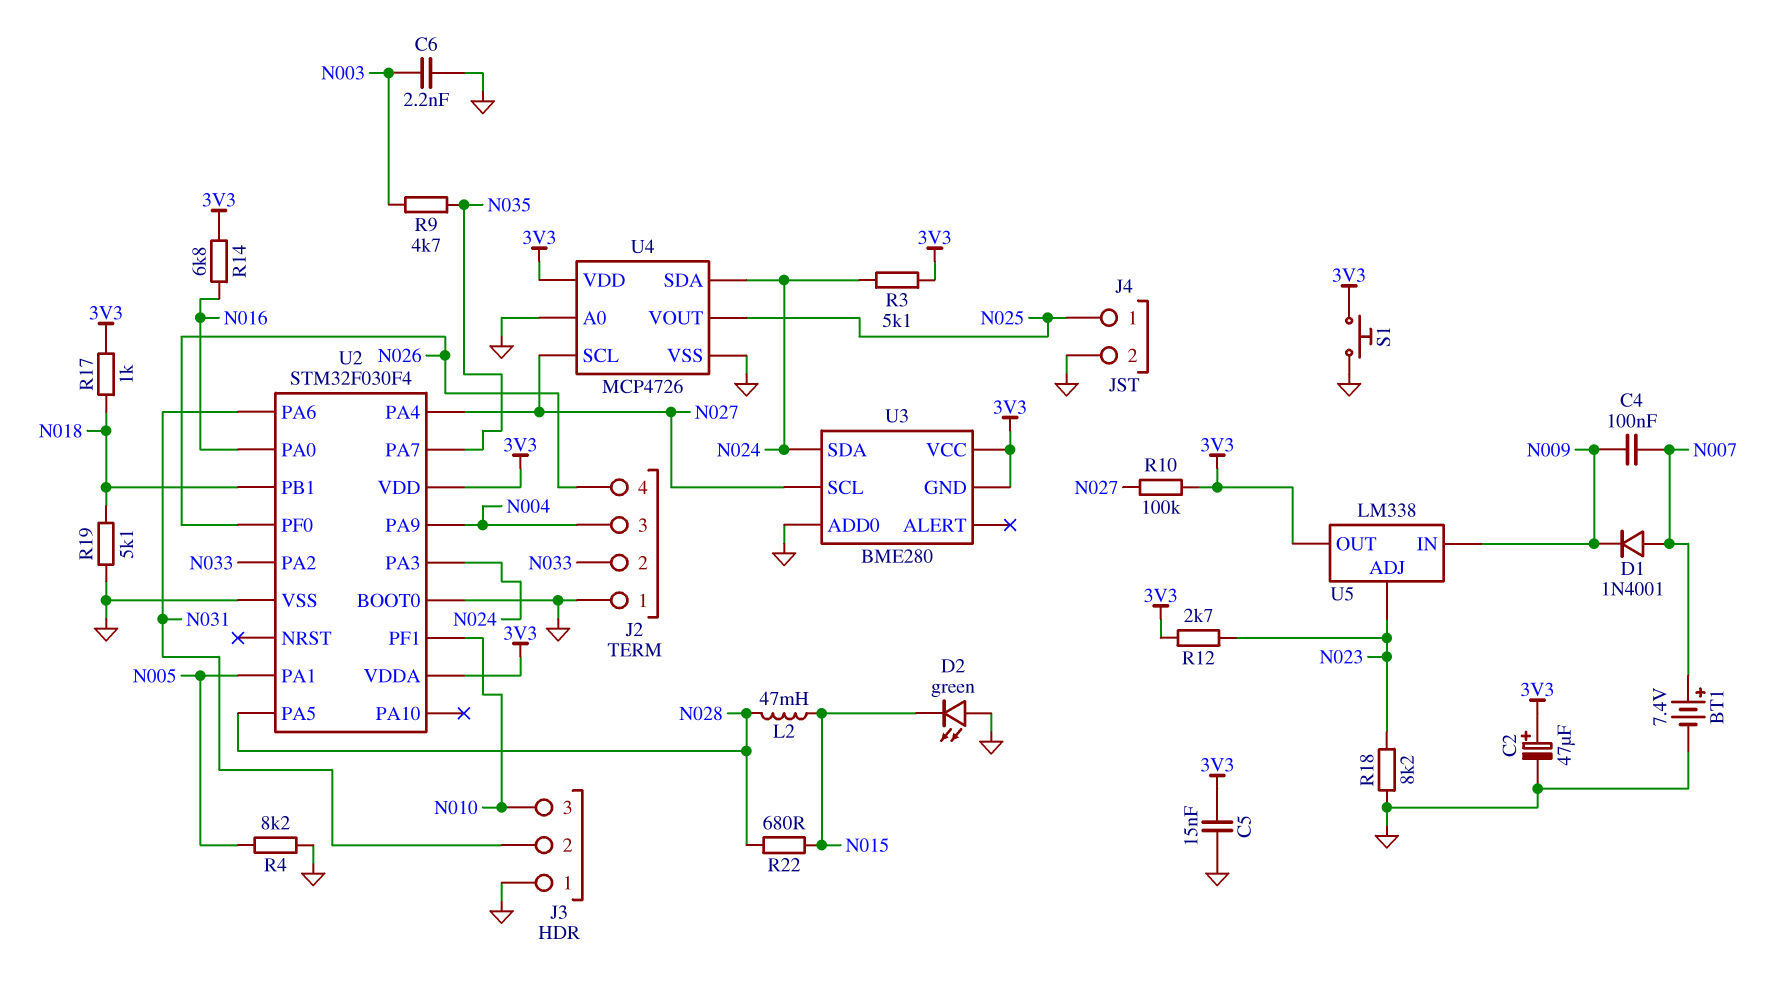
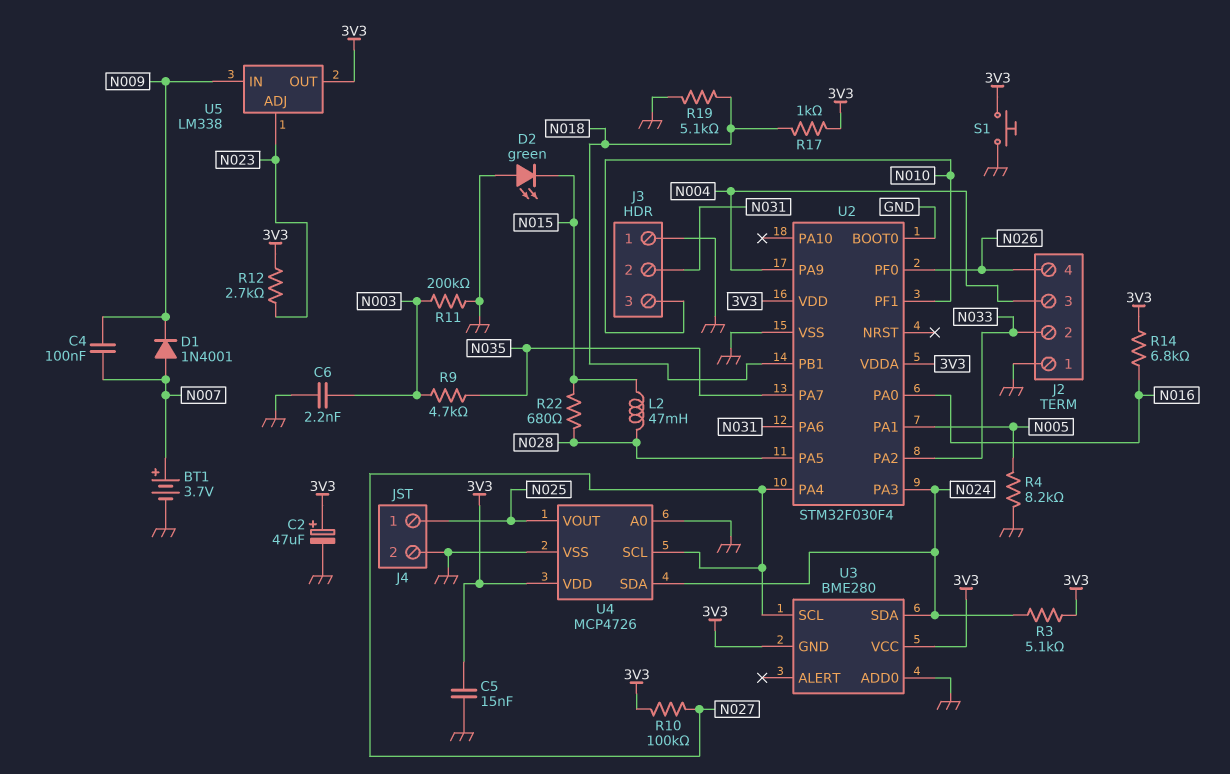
BT1: 7.4V (plus N007, minus GND) -> 3.7V (plus N007, minus GND)
R11: none -> 200k (GND, N003)
R18: 8.2k (GND, N023) -> none

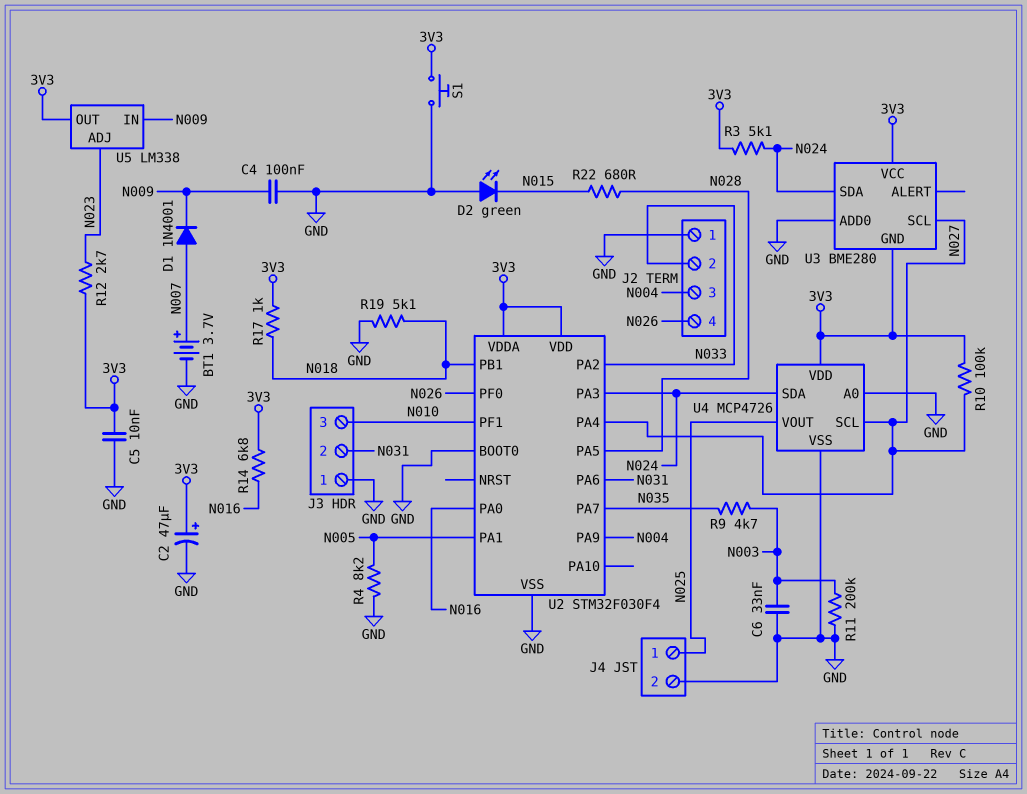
C4: 100nF (N007, N009) -> 100nF (GND, N009)
C5: 15nF (3V3, GND) -> 10nF (3V3, GND)
C6: 2.2nF (GND, N003) -> 33nF (GND, N003)
L2: 47mH (N015, N028) -> none

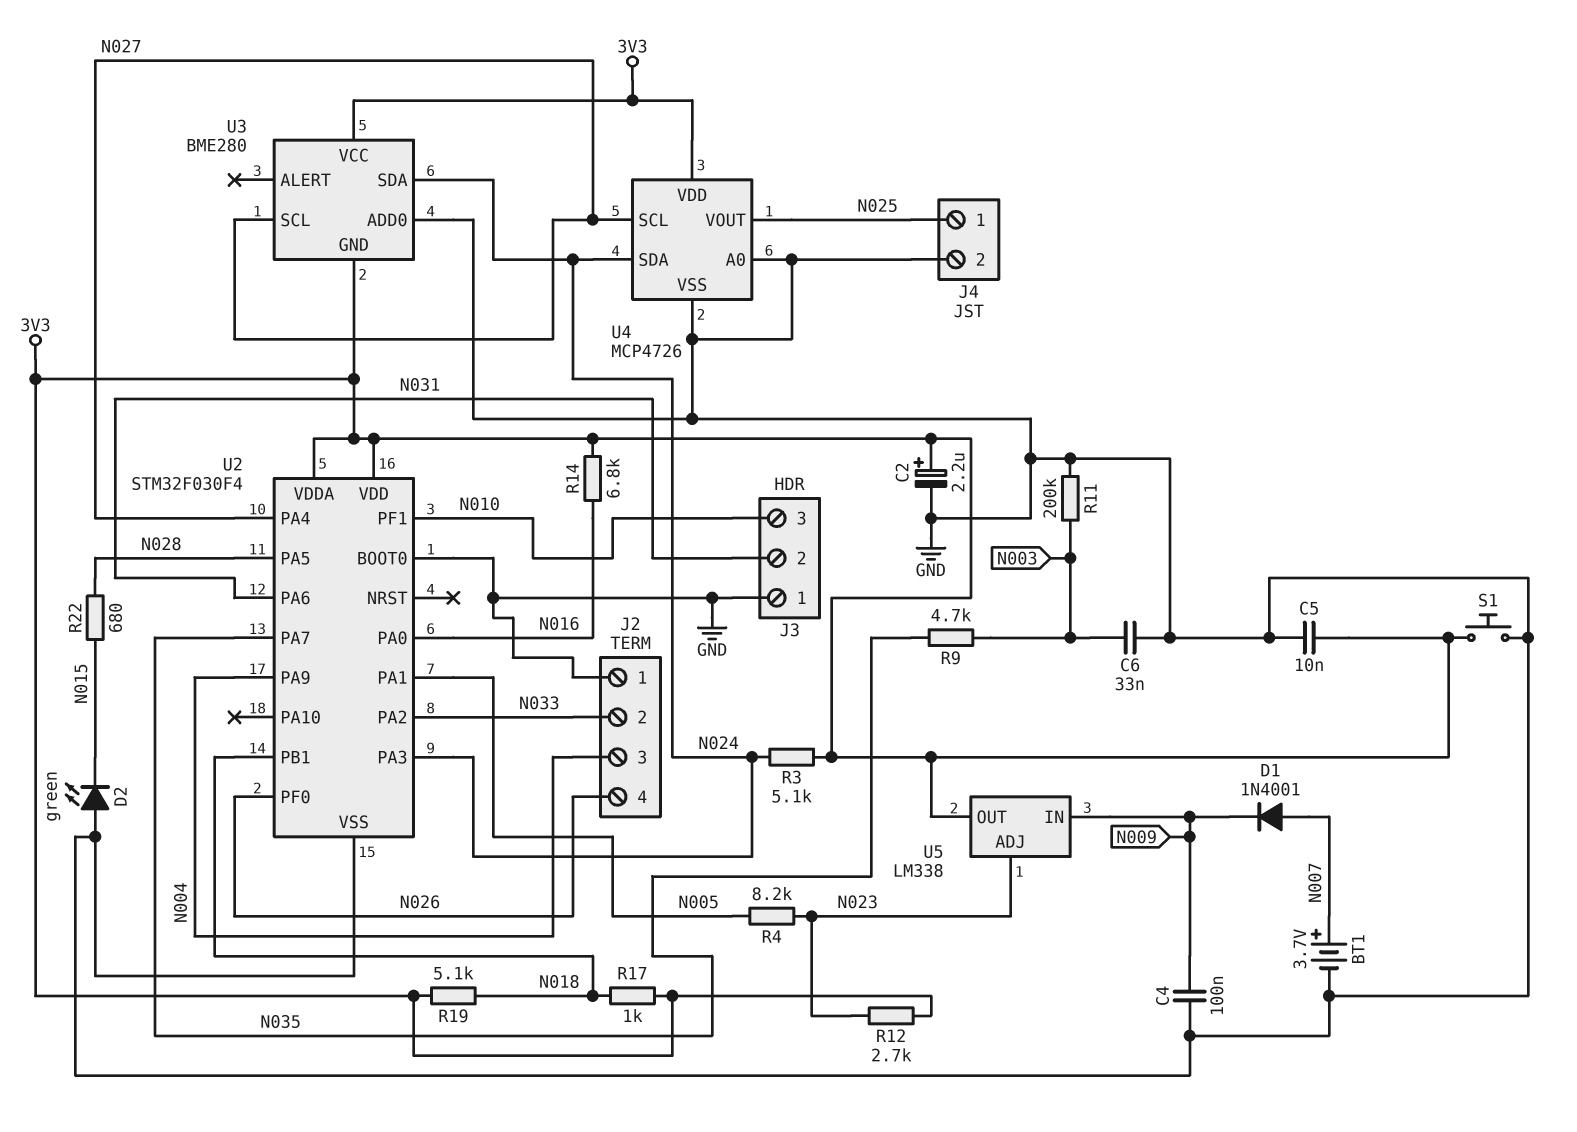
C2: 47uF (plus 3V3, minus GND) -> 2.2uF (plus 3V3, minus GND)
R4: 8.2k (GND, N005) -> 8.2k (N005, N023)
R10: 100k (3V3, N027) -> none
R19: 5.1k (GND, N018) -> 5.1k (3V3, N018)

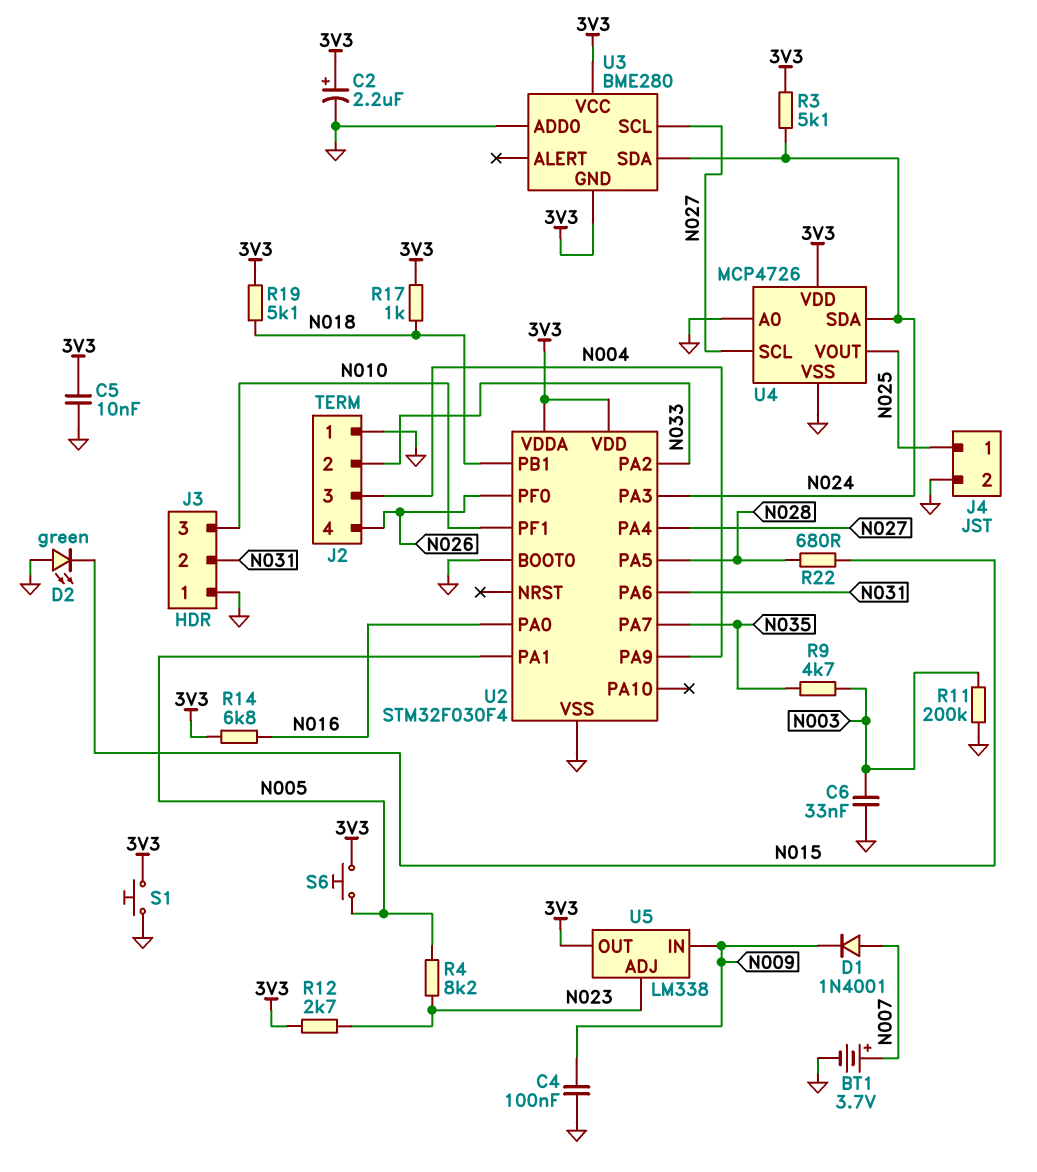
S6: none -> button (3V3, N005)

